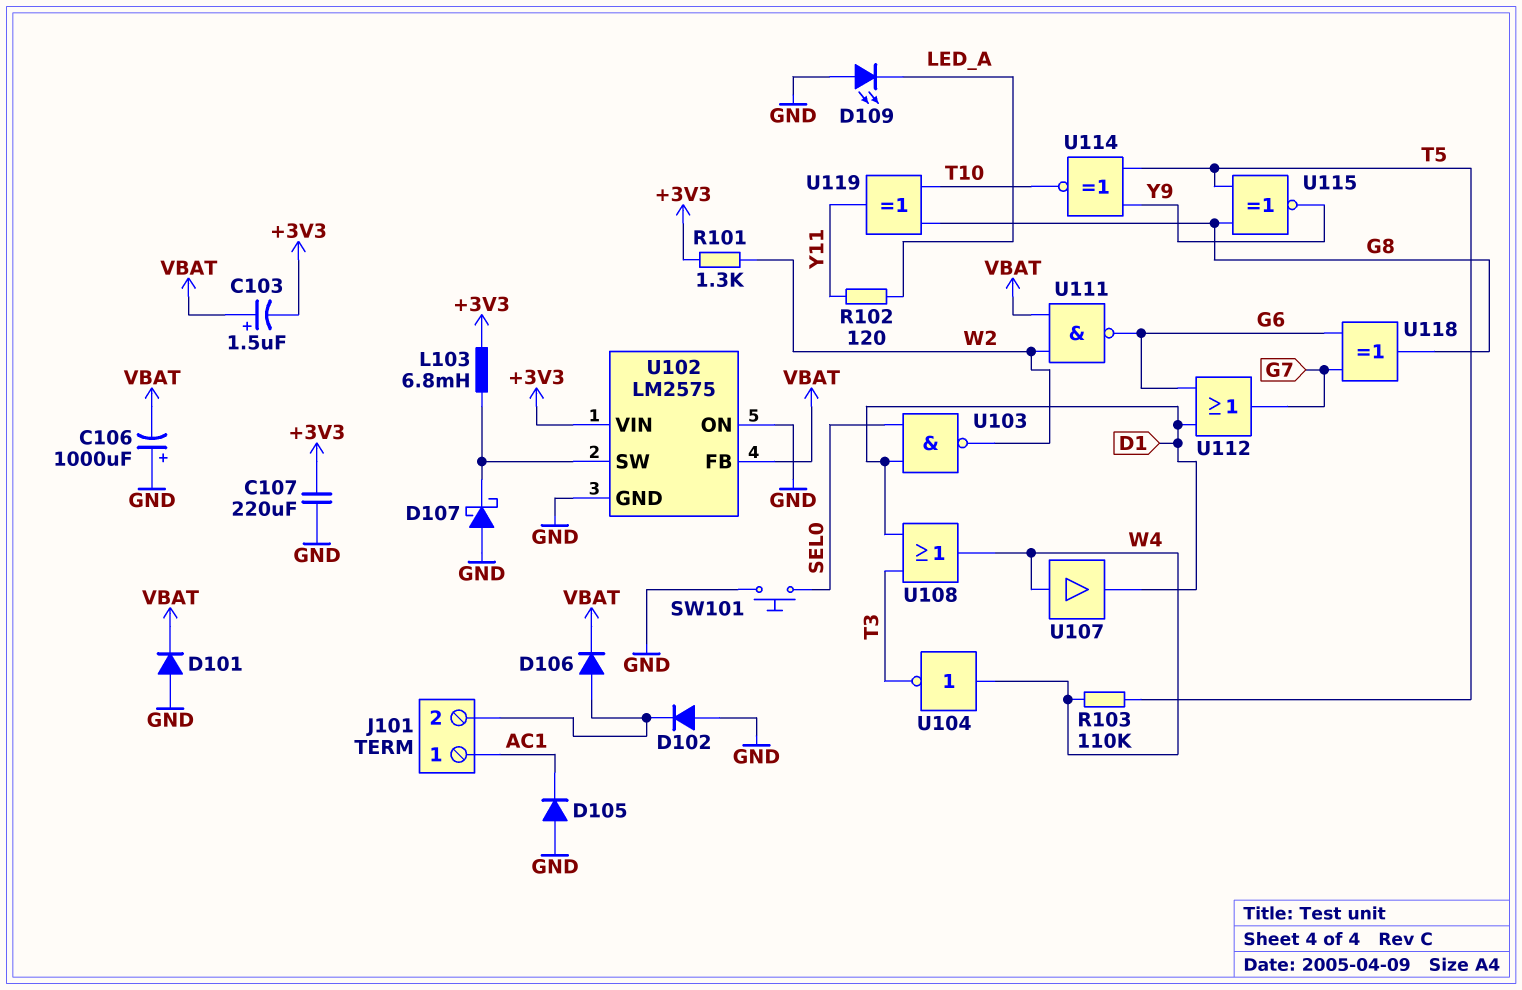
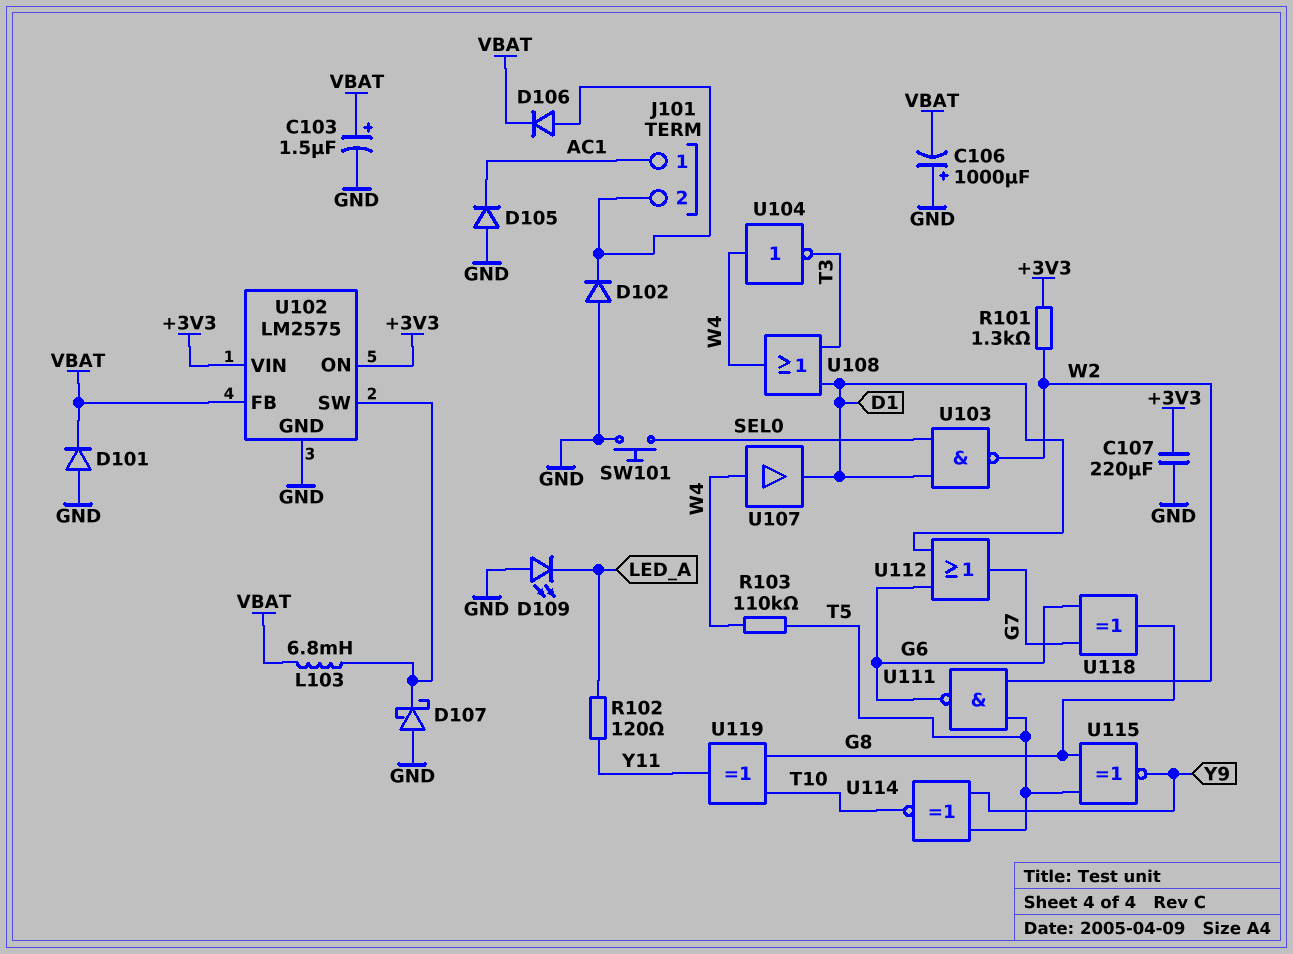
C103: 1.5uF (plus VBAT, minus +3V3) -> 1.5uF (plus VBAT, minus GND)
L103: 6.8mH (+3V3, U102/SW) -> 6.8mH (U102/SW, VBAT)
U102 pin ON: GND -> +3V3
U111: NAND (in VBAT, in W2, out G6) -> NAND (in T5, in W2, out G6)

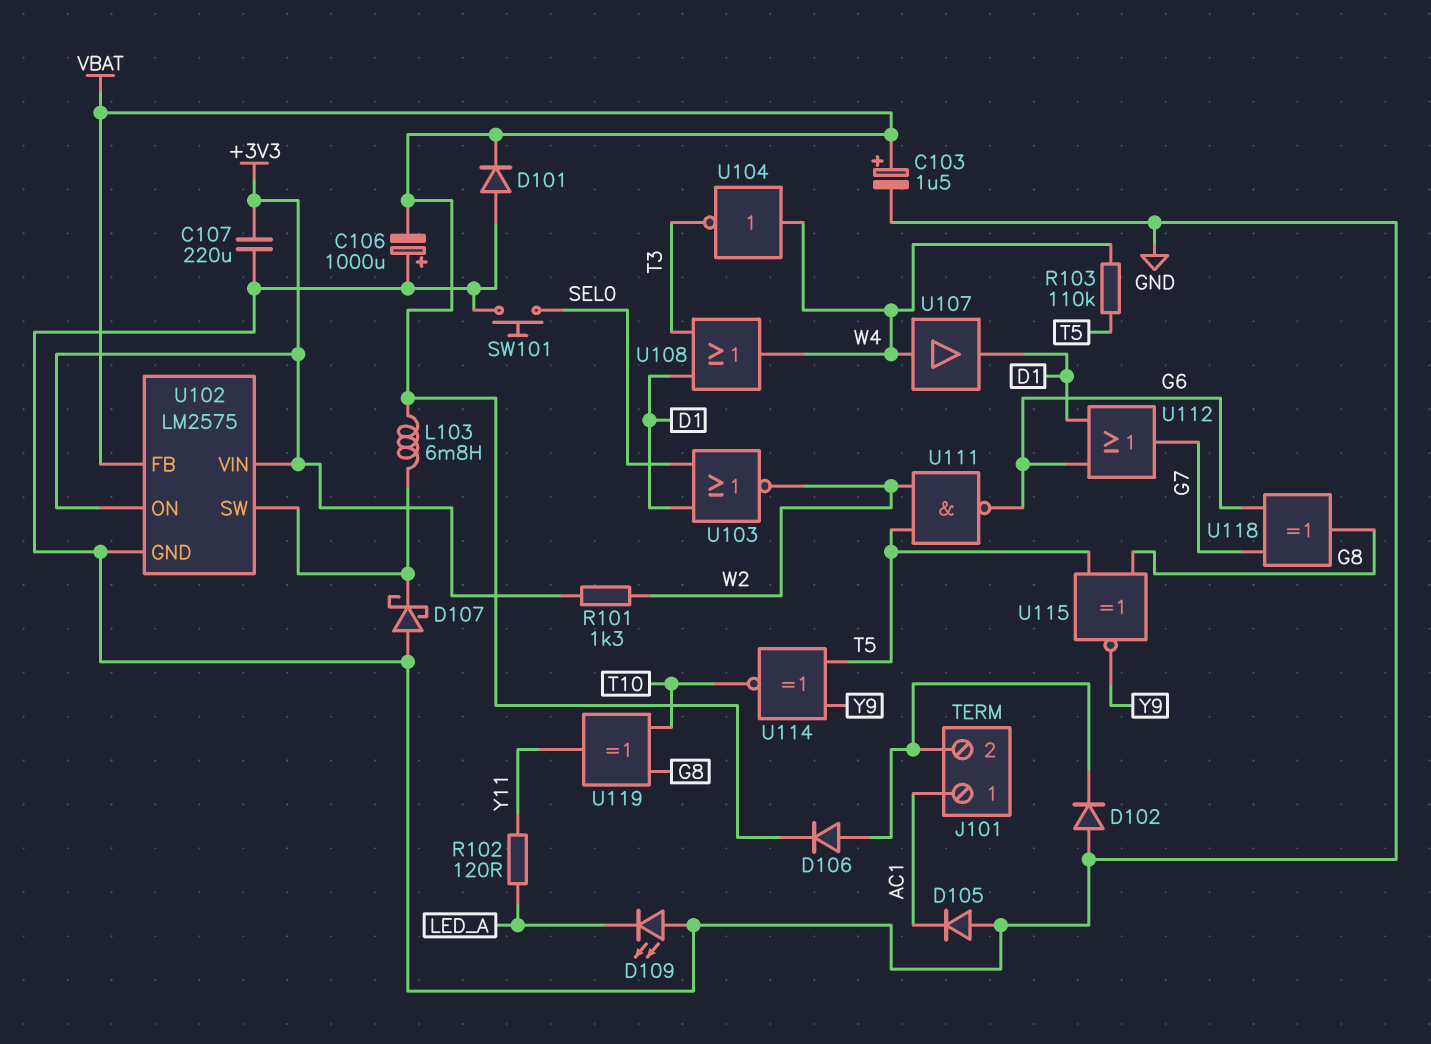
U103: NAND (in D1, in SEL0, out W2) -> NOR (in D1, in SEL0, out W2)

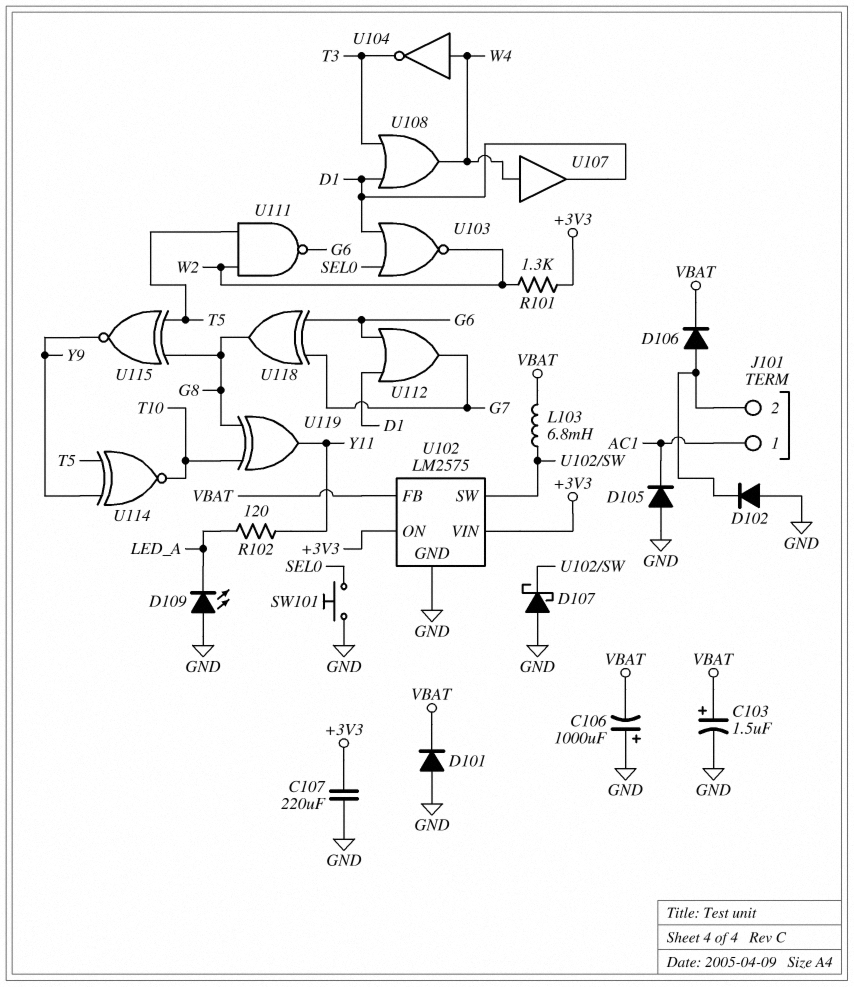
R103: 110k (T5, W4) -> none

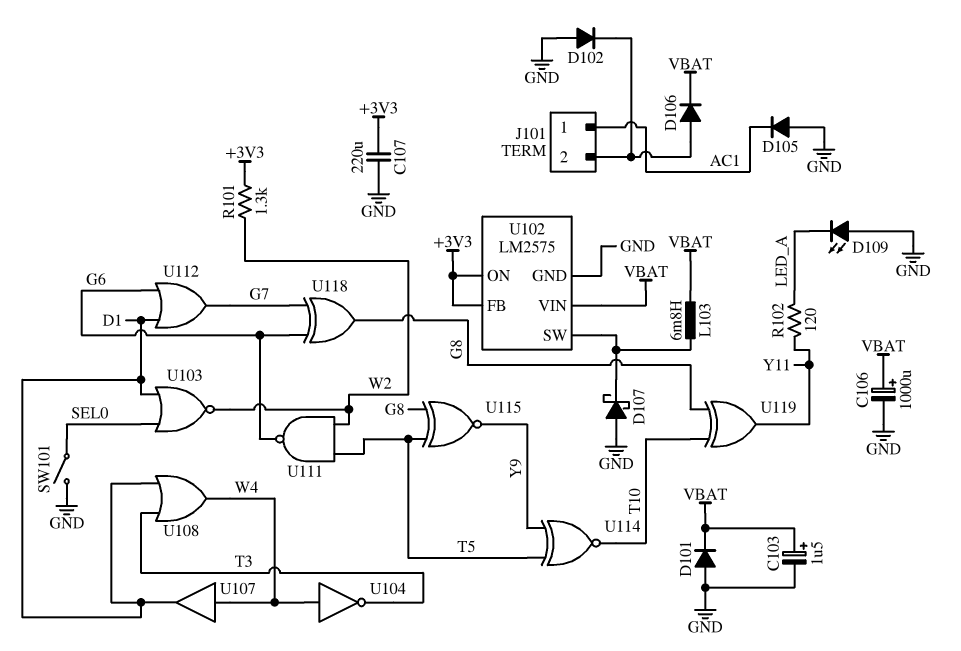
C106: 1000uF (plus GND, minus VBAT) -> 1000uF (plus VBAT, minus GND)
SW101: button (GND, SEL0) -> switch (GND, SEL0)
U102 pin FB: VBAT -> +3V3
U102 pin VIN: +3V3 -> VBAT

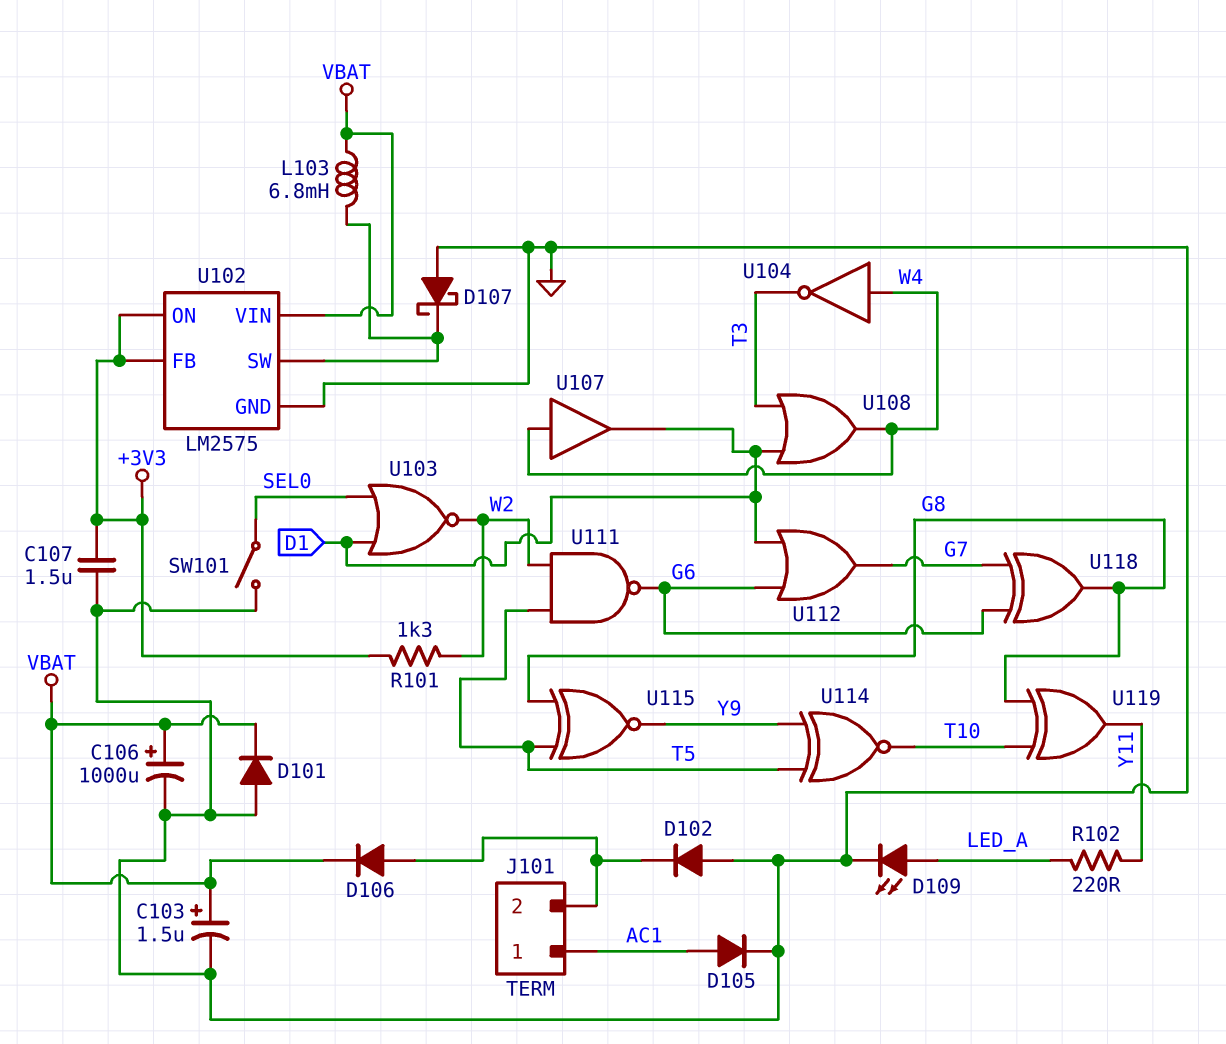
C107: 220uF (+3V3, GND) -> 1.5uF (+3V3, GND)
D105: diode (A GND, K AC1) -> diode (A AC1, K GND)
D109: LED (A GND, K LED_A) -> LED (A LED_A, K GND)
R102: 120 (LED_A, Y11) -> 220 (LED_A, Y11)

